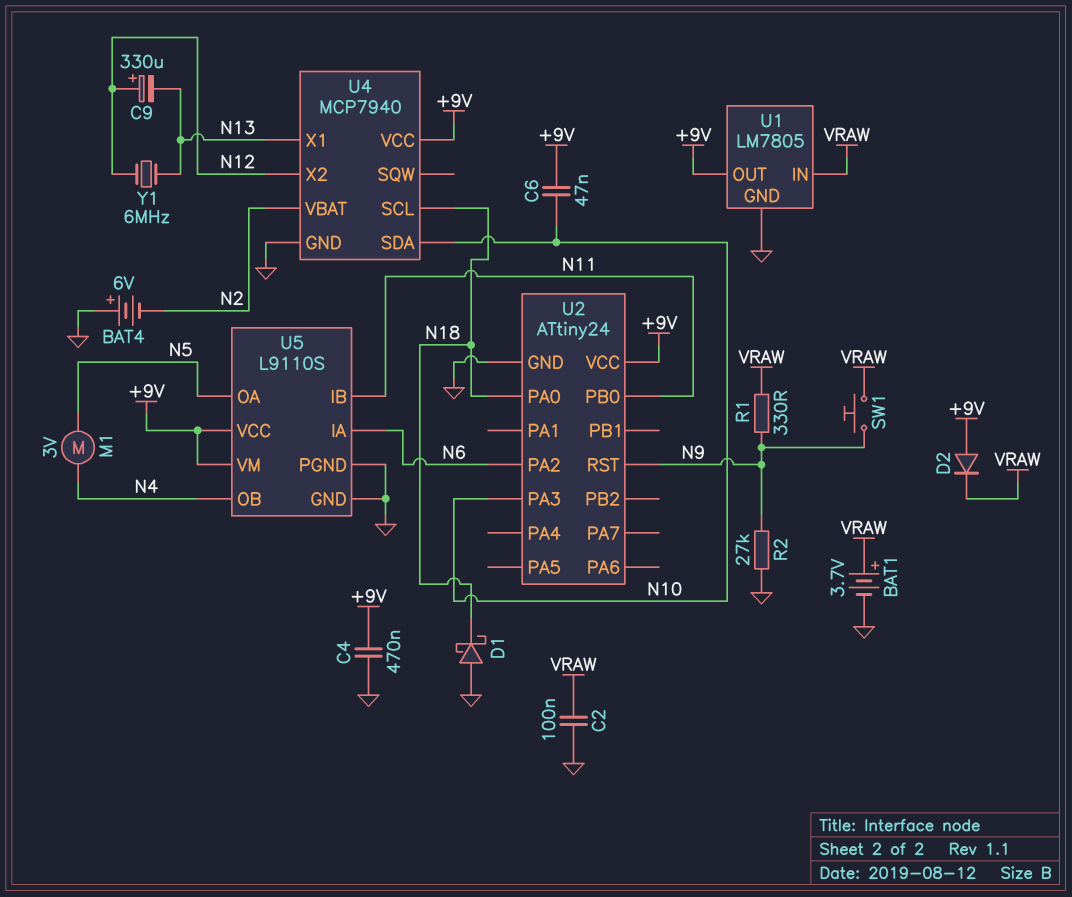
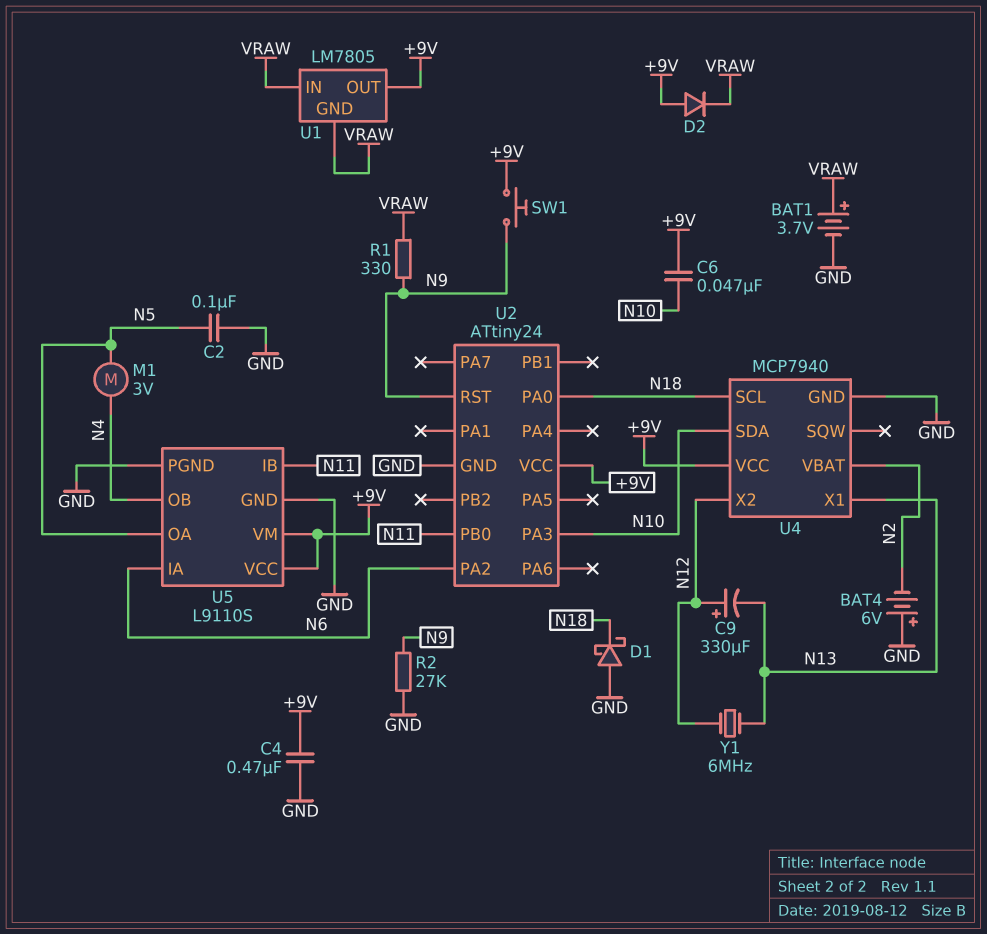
C2: 100nF (GND, VRAW) -> 100nF (GND, N5)
SW1: button (N9, VRAW) -> button (+9V, N9)
U1 pin GND: GND -> VRAW

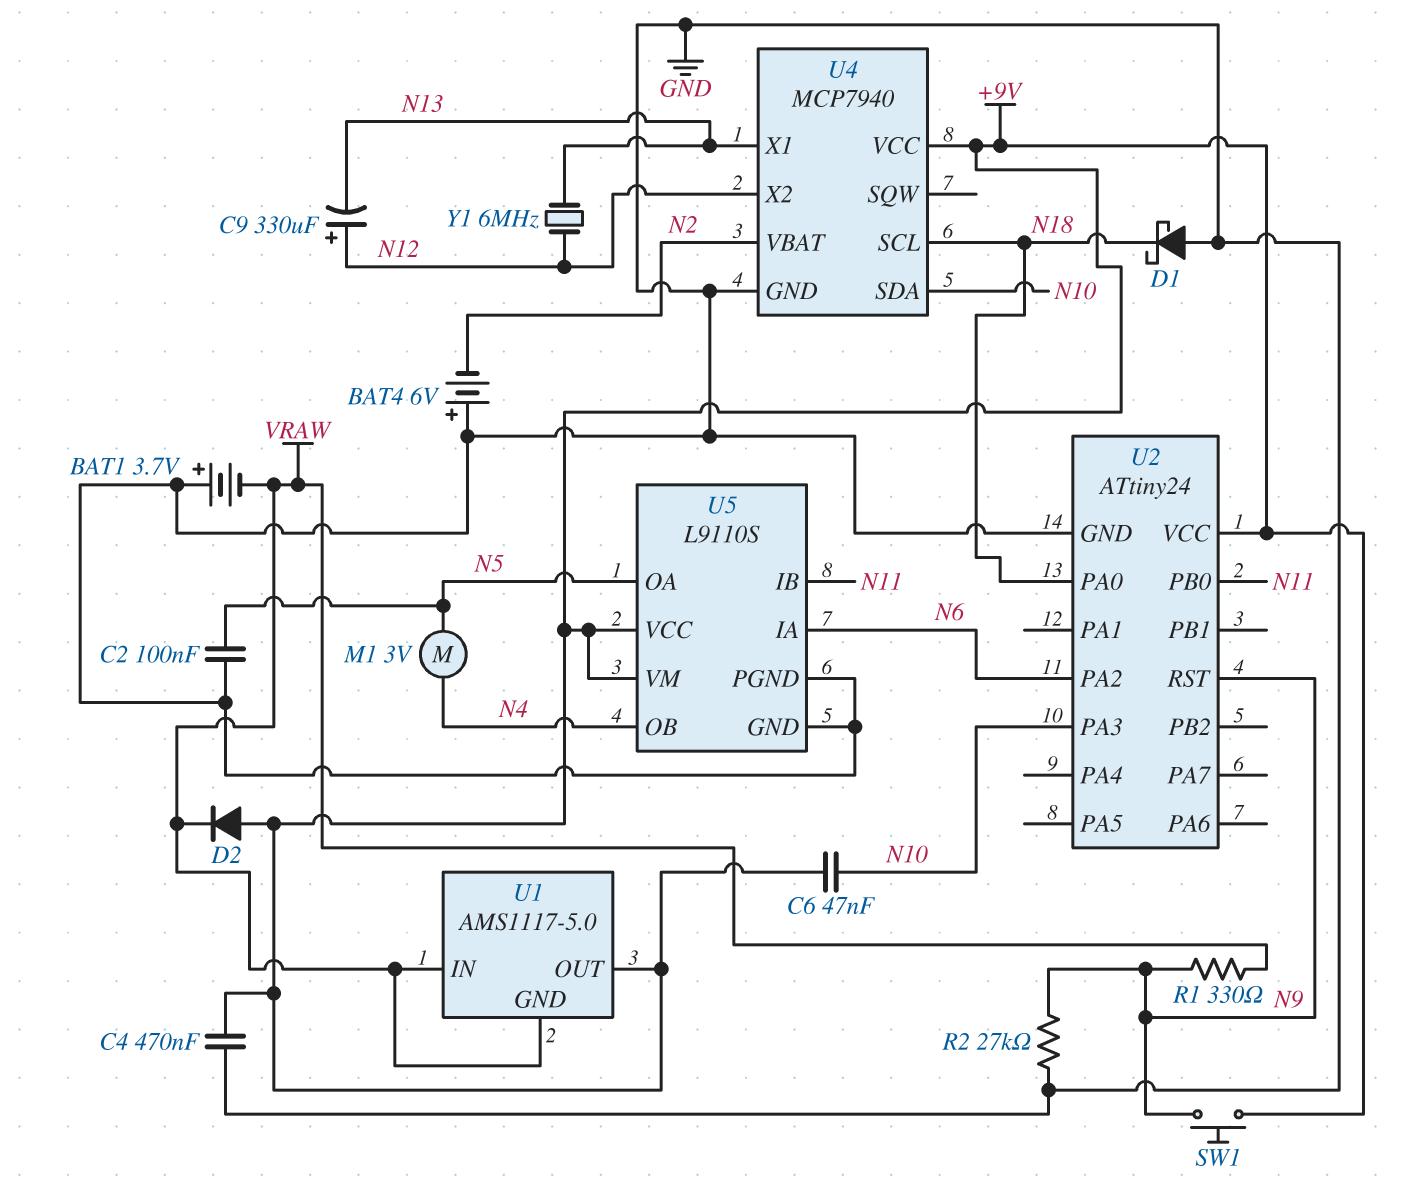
BAT1: 3.7V (plus VRAW, minus GND) -> 3.7V (plus GND, minus VRAW)
U1: LM7805 -> AMS1117-5.0

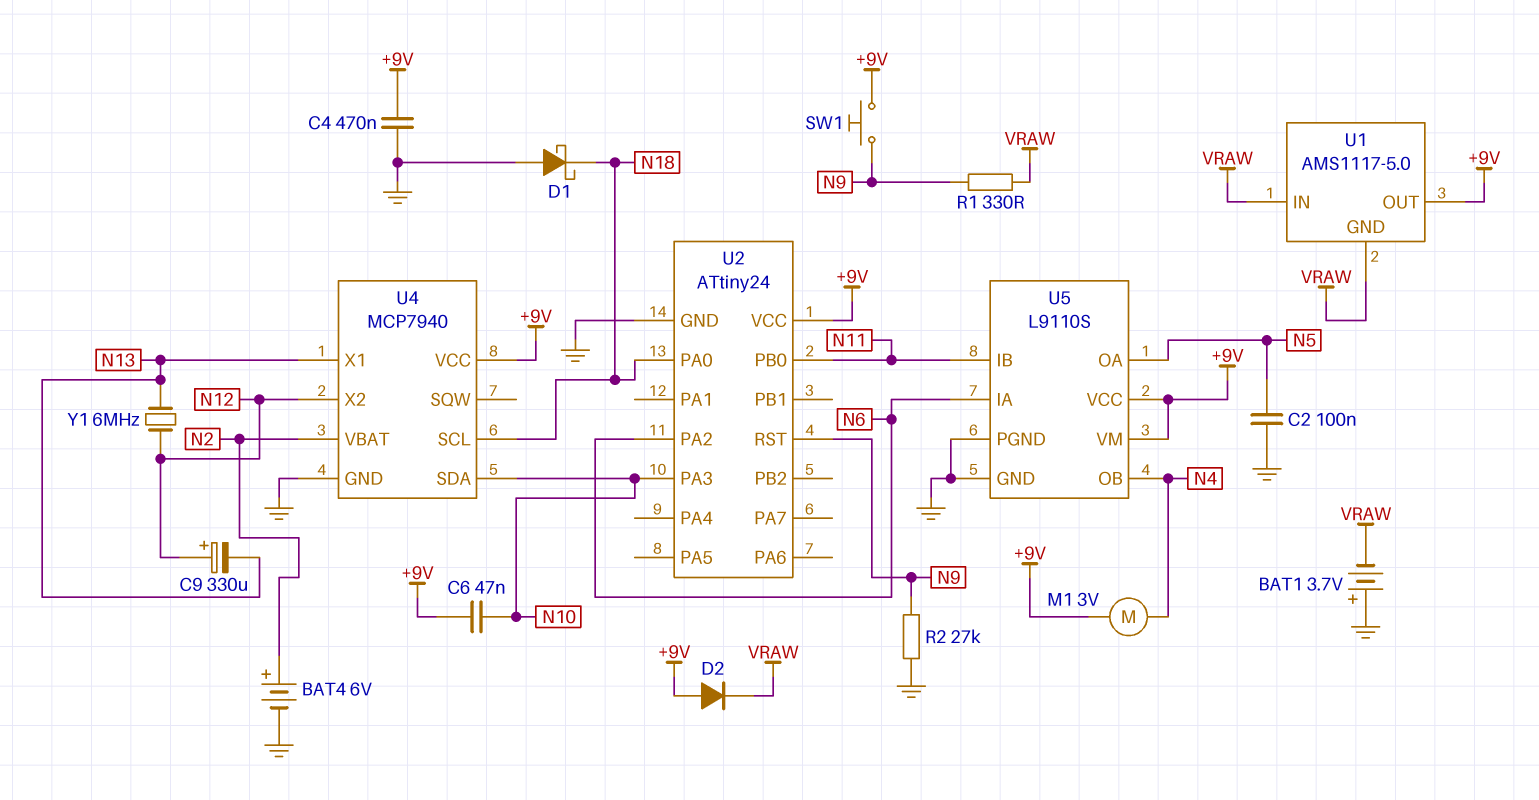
BAT4: 6V (plus GND, minus N2) -> 6V (plus N2, minus GND)
M1: motor 3V (N4, N5) -> motor 3V (+9V, N4)

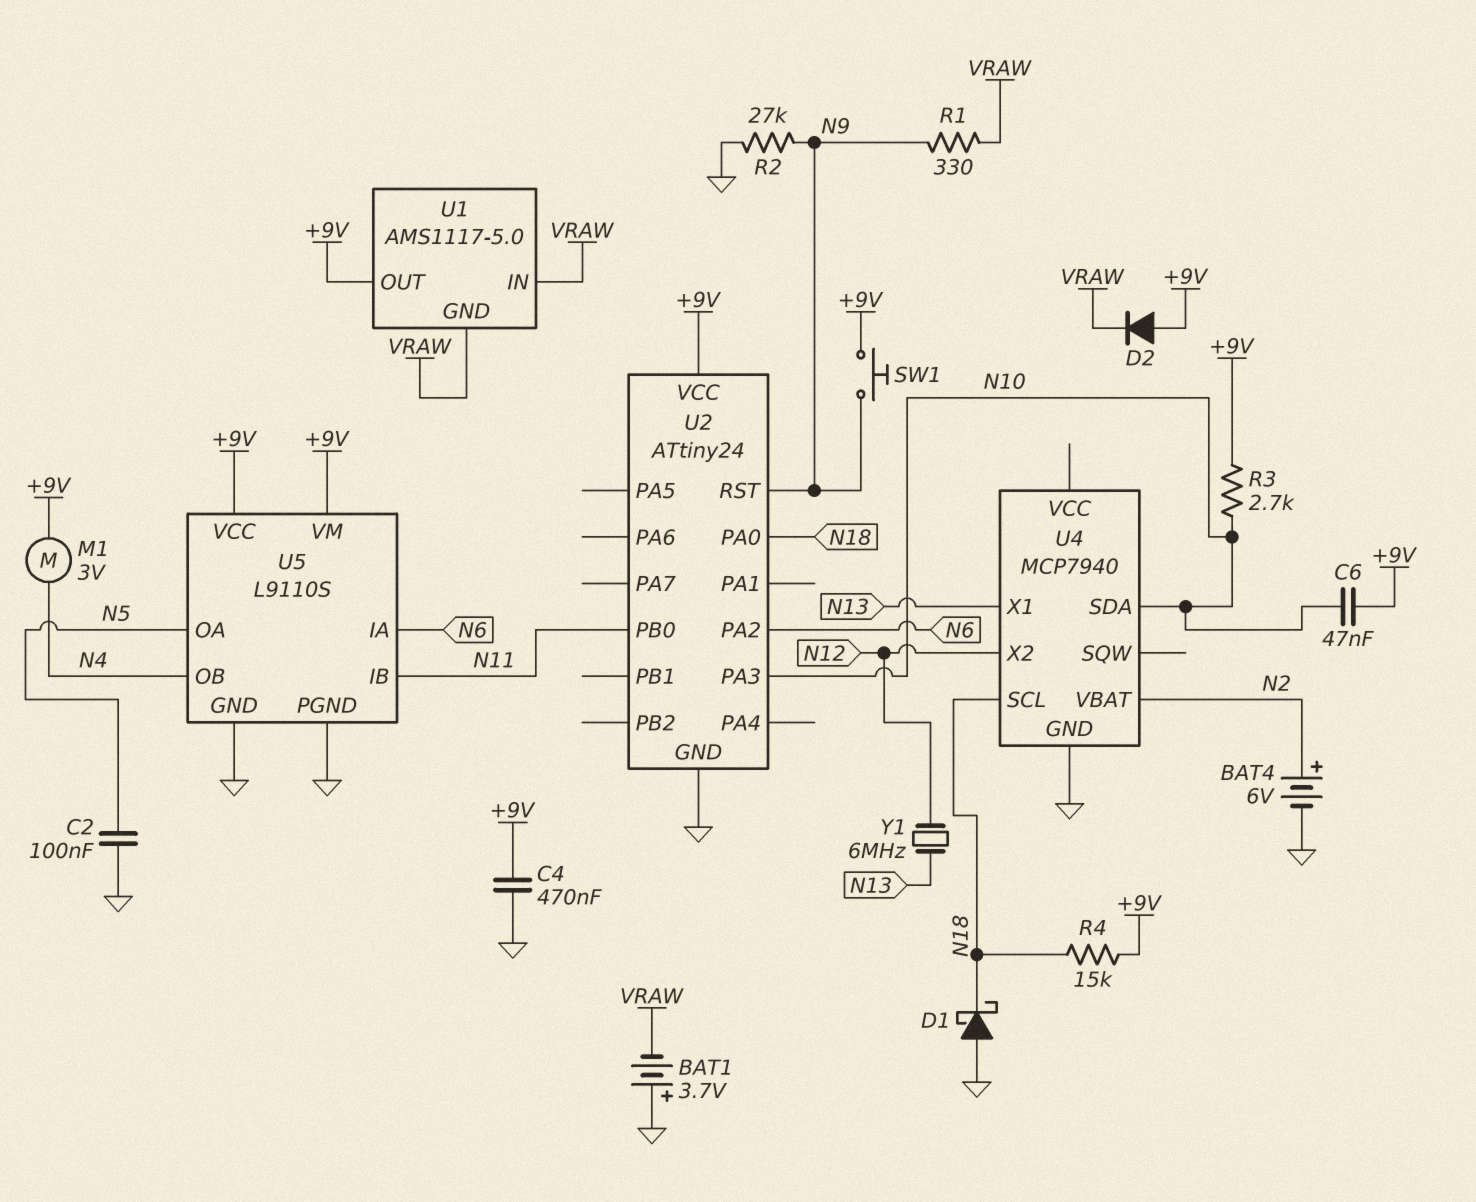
C9: 330uF (plus N12, minus N13) -> none
R3: none -> 2.7k (+9V, N10)
R4: none -> 15k (+9V, N18)
U4 pin VCC: +9V -> none

